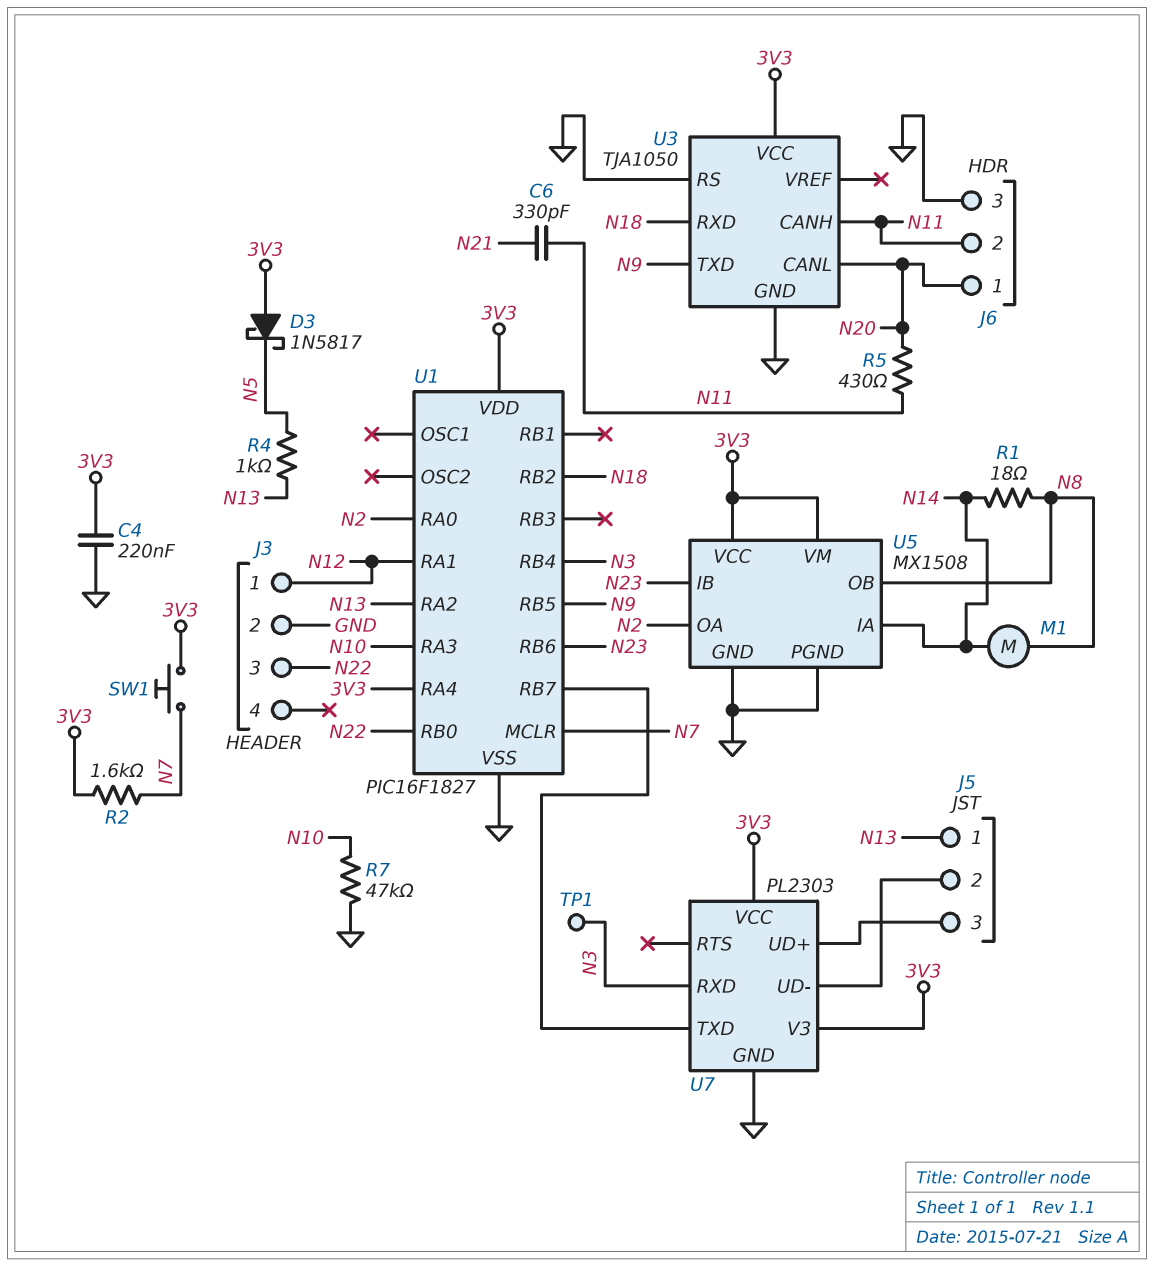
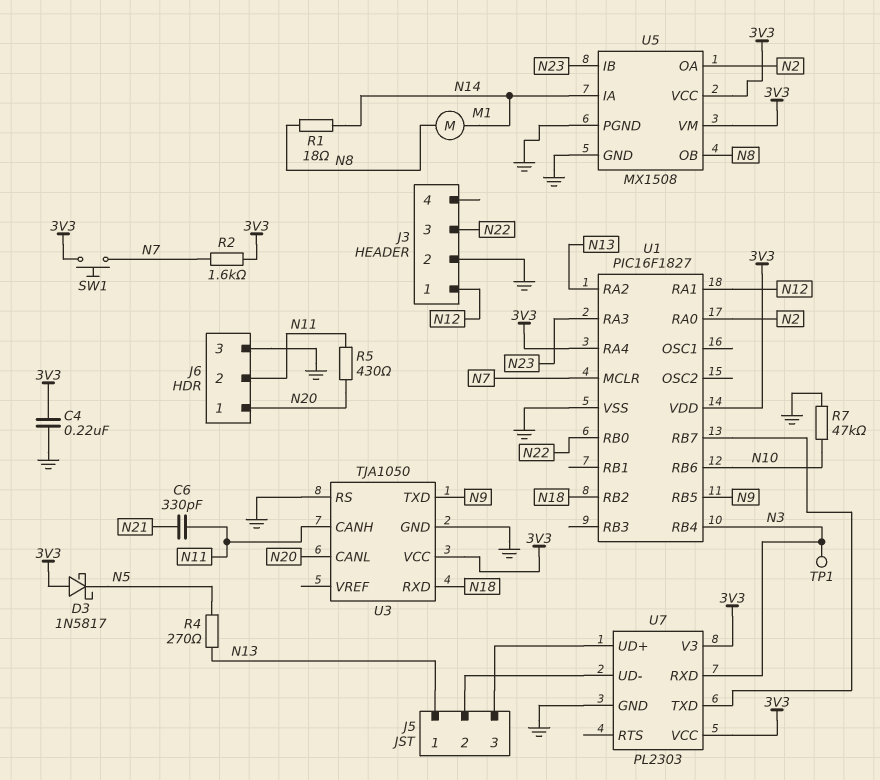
R4: 1k (N5, N13) -> 270 (N5, N13)
U1 pin RA3: N10 -> N23
U1 pin RB6: N23 -> N10

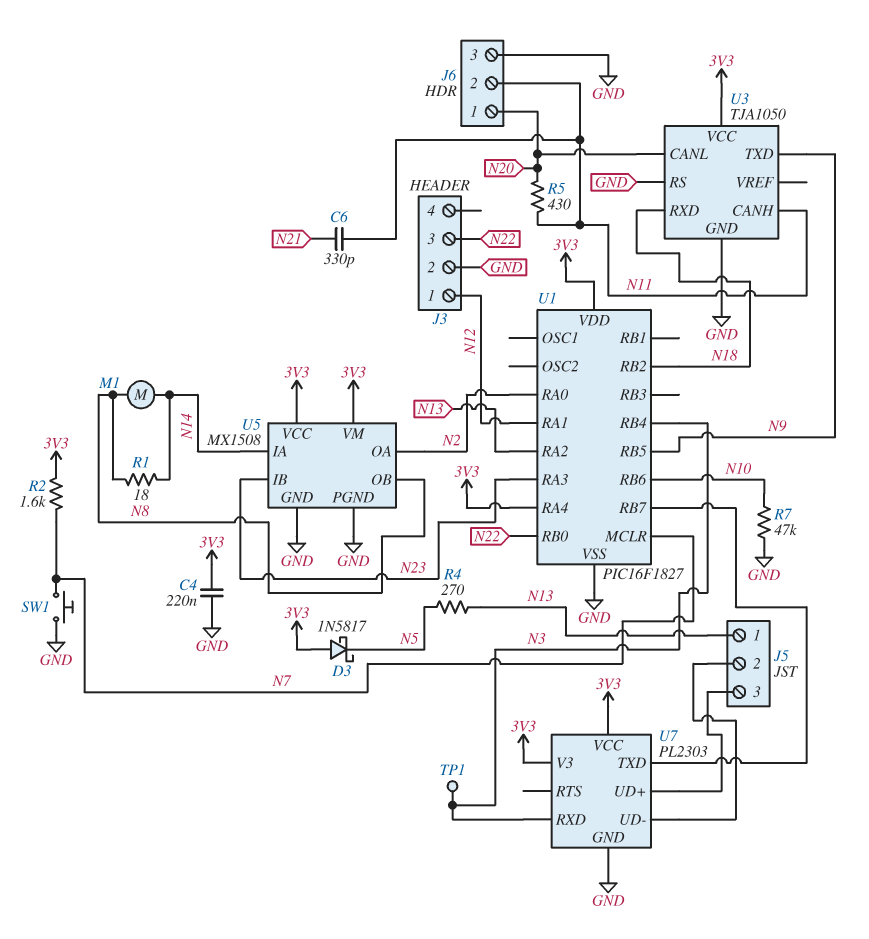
SW1: button (3V3, N7) -> button (GND, N7)

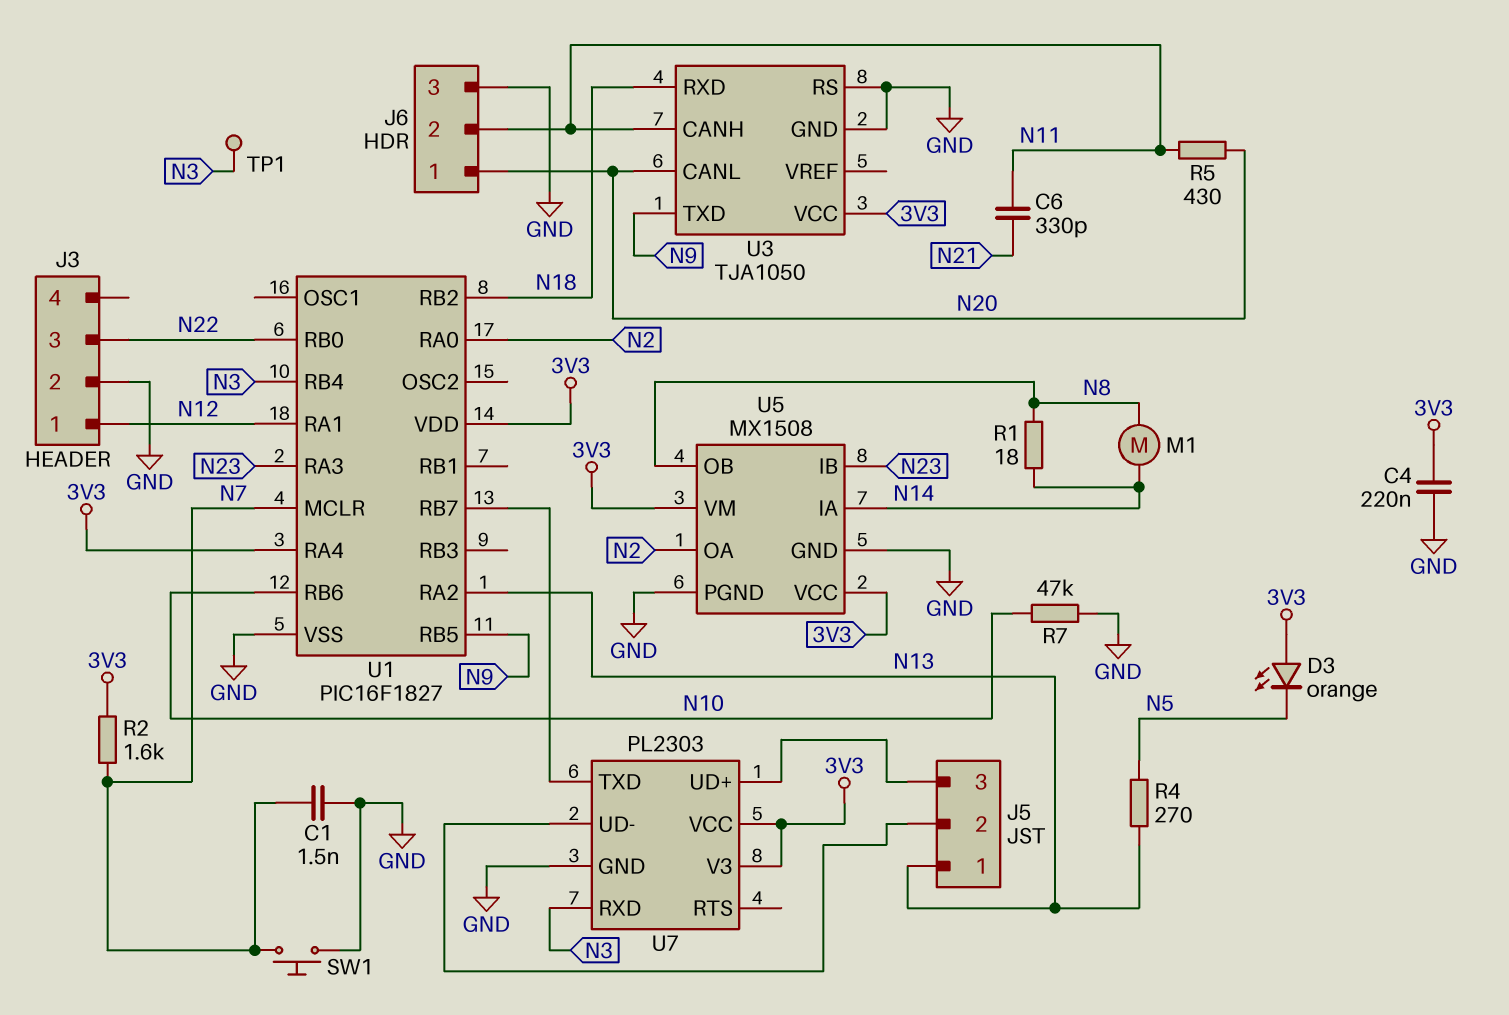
C1: none -> 1.5nF (GND, N7)
D3: schottky 1N5817 (A 3V3, K N5) -> LED orange (A 3V3, K N5)

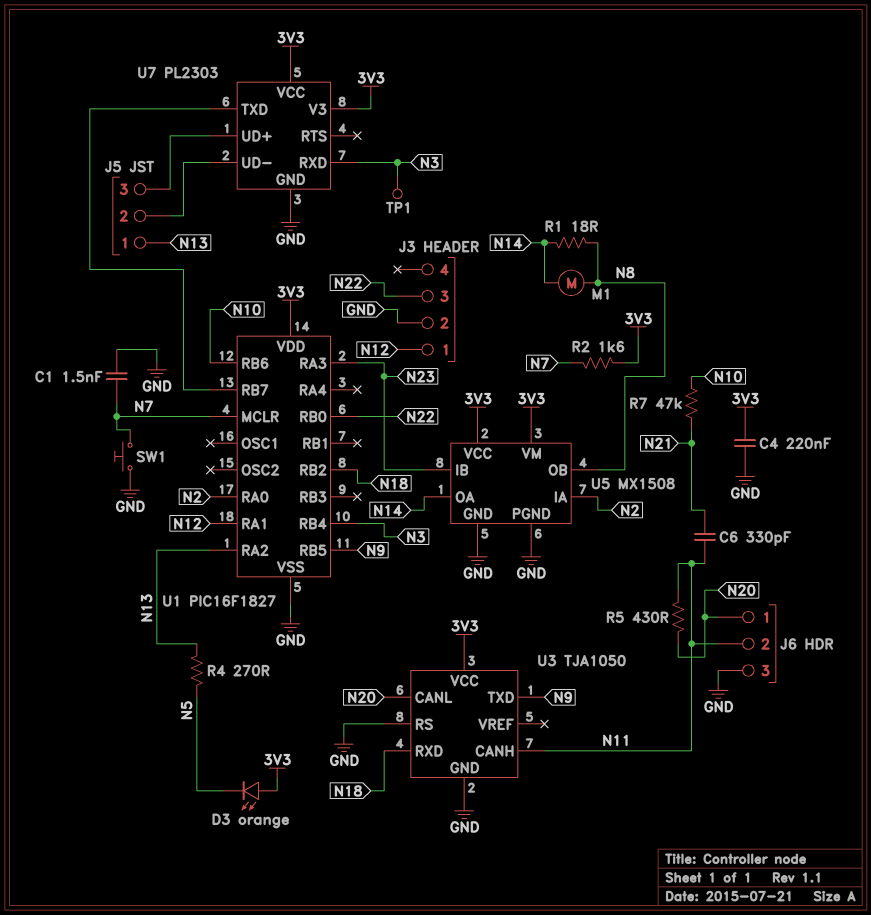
R7: 47k (GND, N10) -> 47k (N10, N21)
U1 pin RA4: 3V3 -> none
U5 pin IA: N14 -> N2
U5 pin OA: N2 -> N14

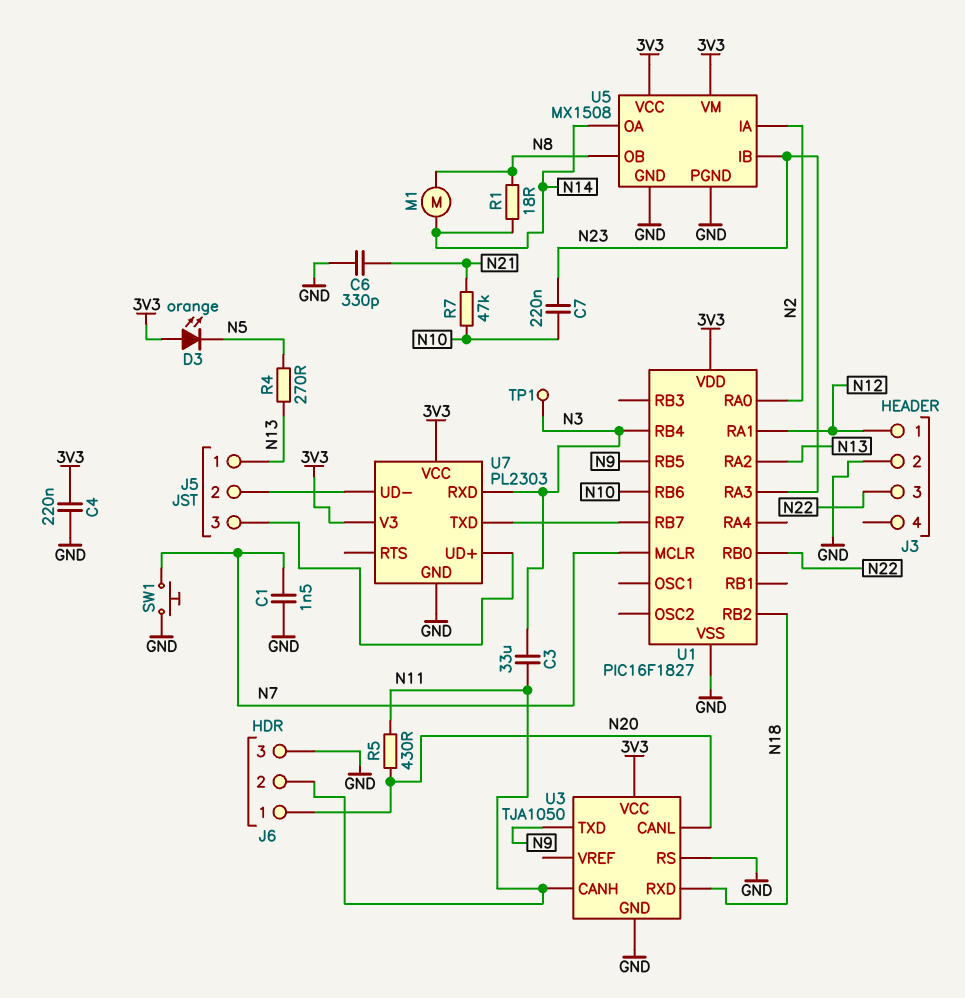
C3: none -> 33uF (N3, N11)
C6: 330pF (N11, N21) -> 330pF (GND, N21)
C7: none -> 220nF (N10, N23)
R2: 1.6k (3V3, N7) -> none

